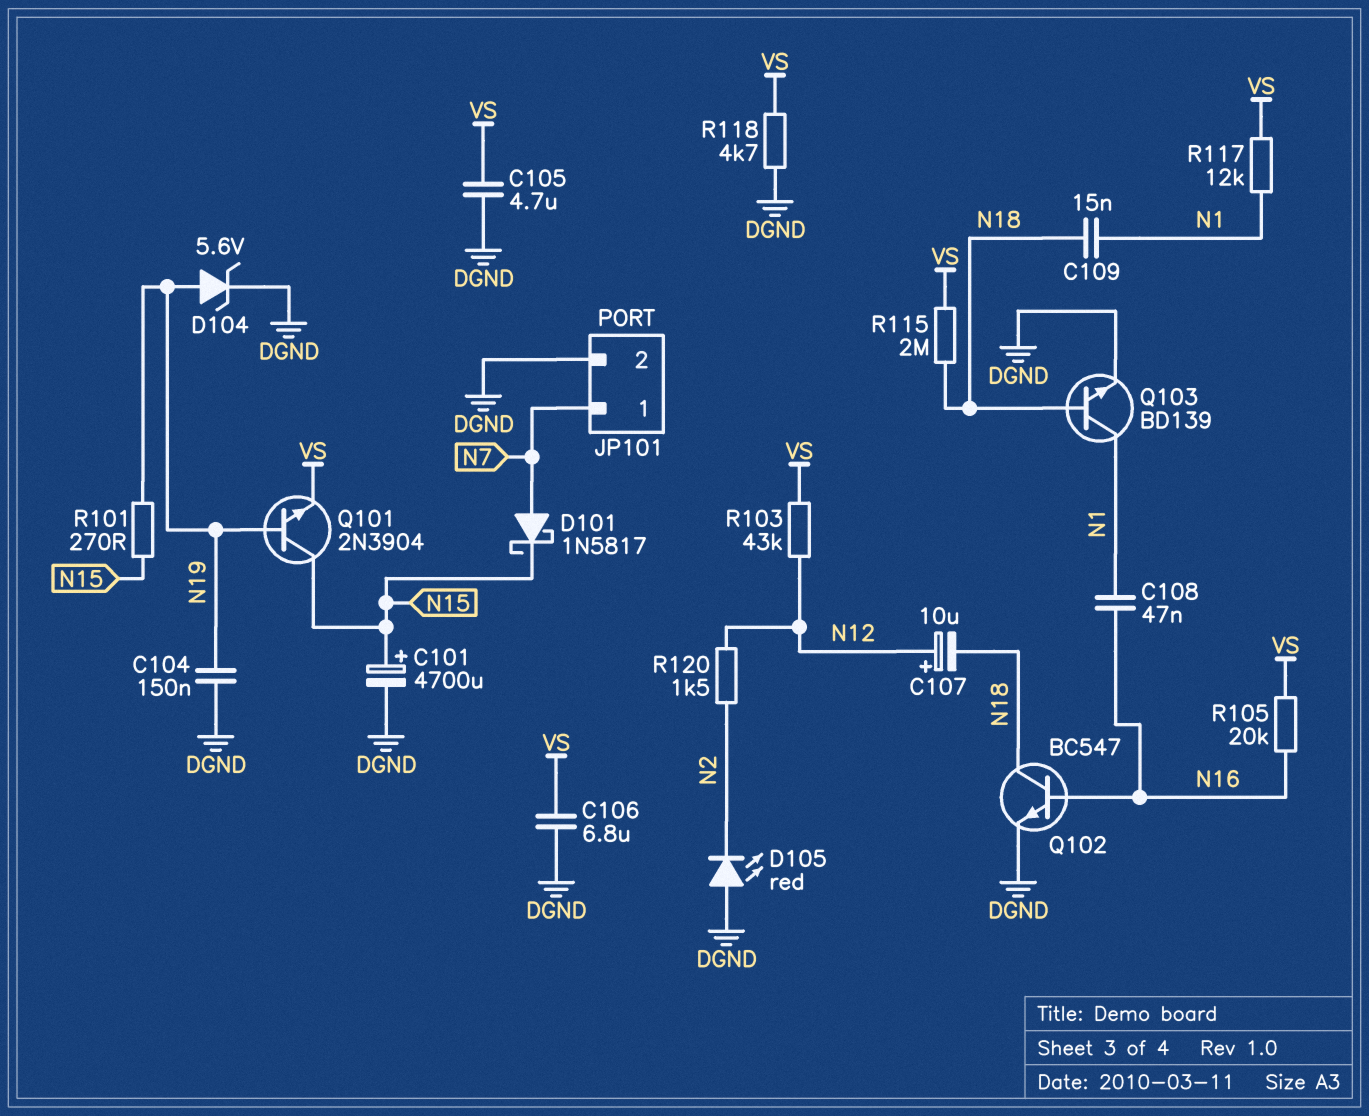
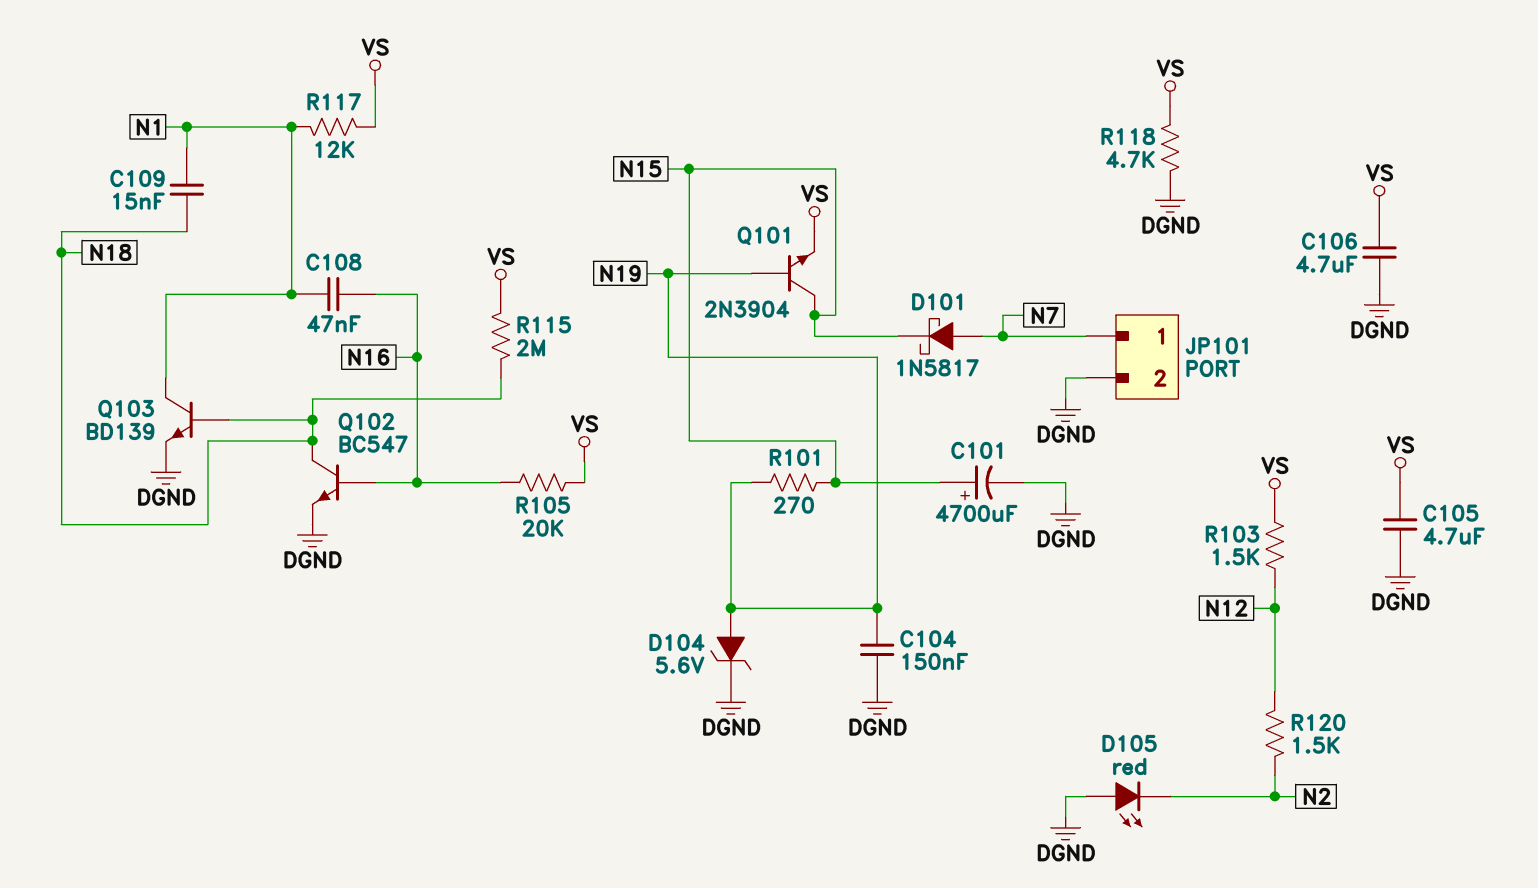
C106: 6.8uF (DGND, VS) -> 4.7uF (DGND, VS)
C107: 10uF (plus N12, minus N18) -> none
R103: 43k (N12, VS) -> 1.5k (N12, VS)

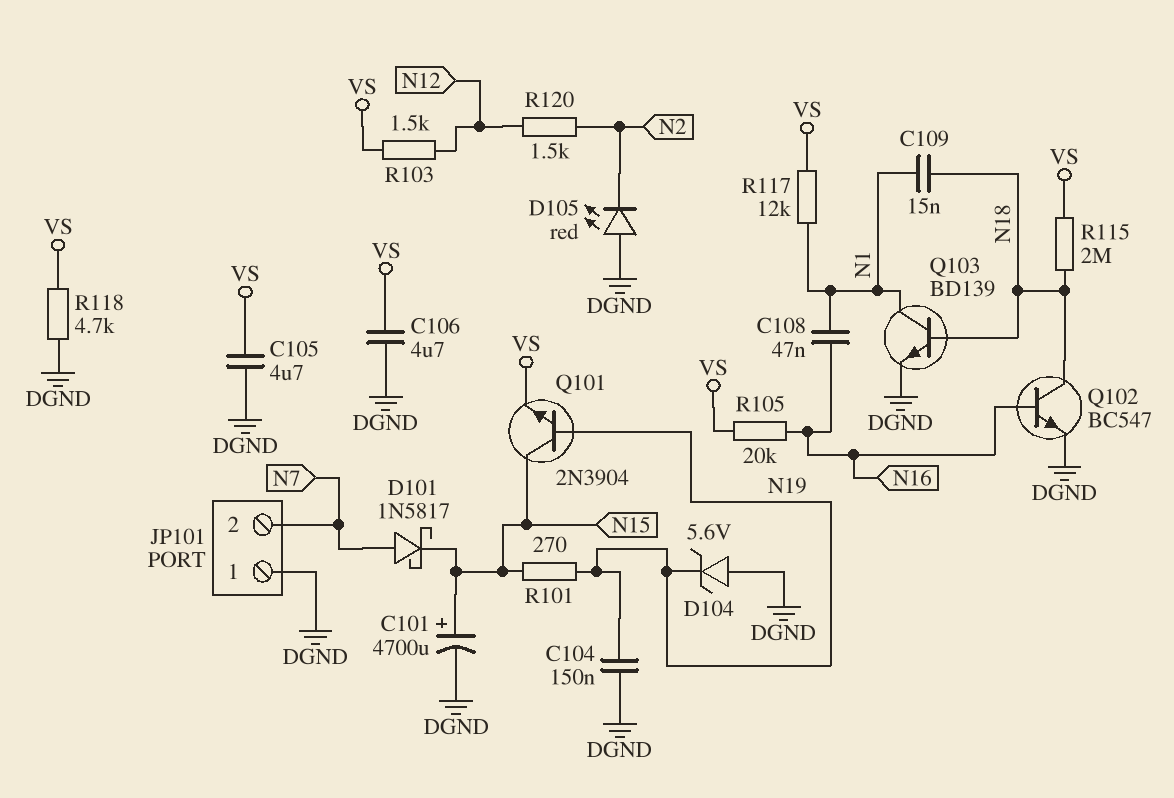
D104: zener 5.6V (A N19, K DGND) -> zener 5.6V (A DGND, K N19)
JP101 pin 1: N7 -> DGND
JP101 pin 2: DGND -> N7

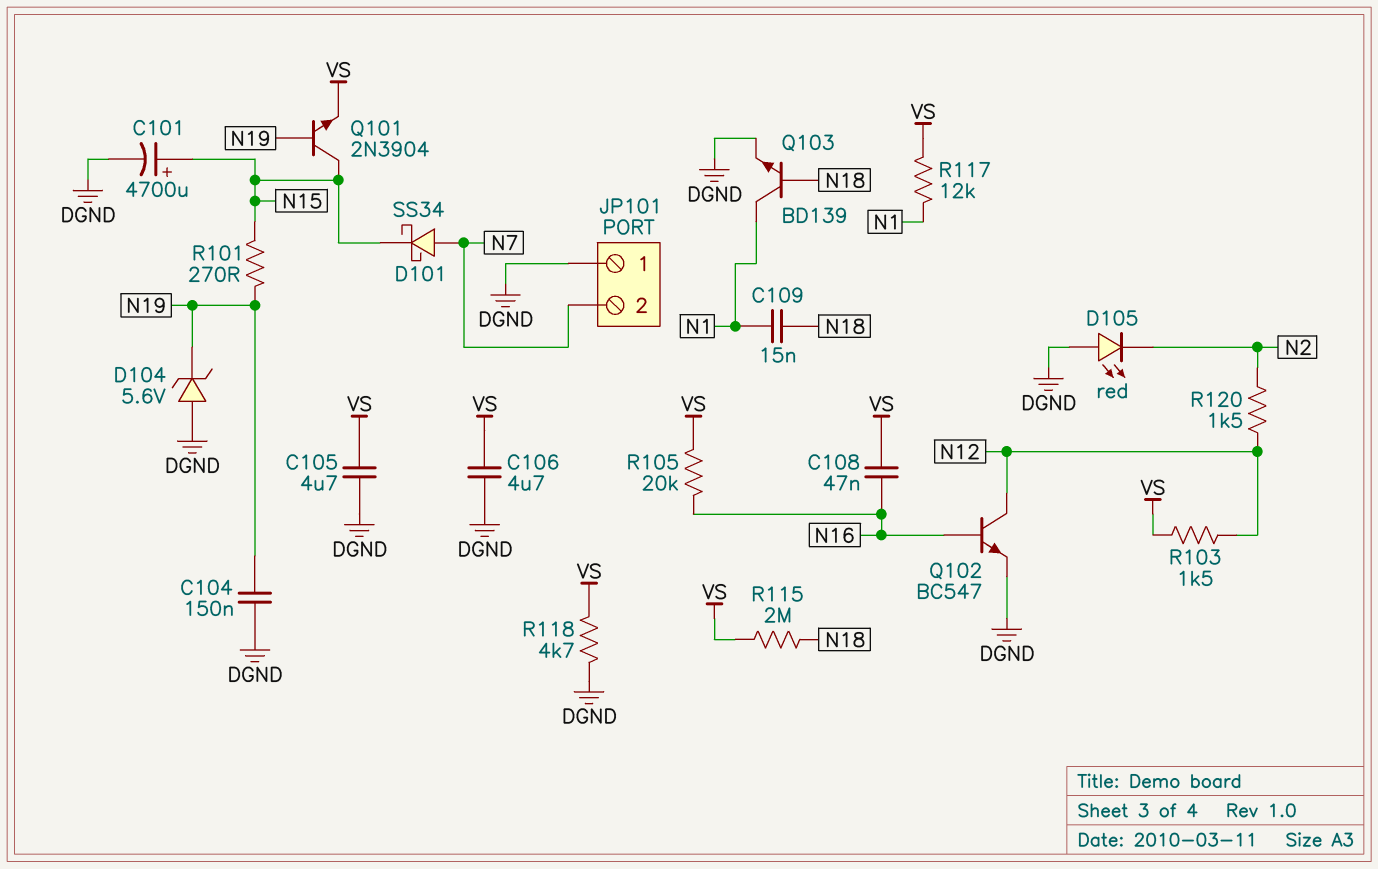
C108: 47nF (N1, N16) -> 47nF (N16, VS)
D101: schottky 1N5817 (A N7, K N15) -> schottky SS34 (A N7, K N15)
Q102: NPN BC547 (B N16, C N18, E DGND) -> NPN BC547 (B N16, C N12, E DGND)

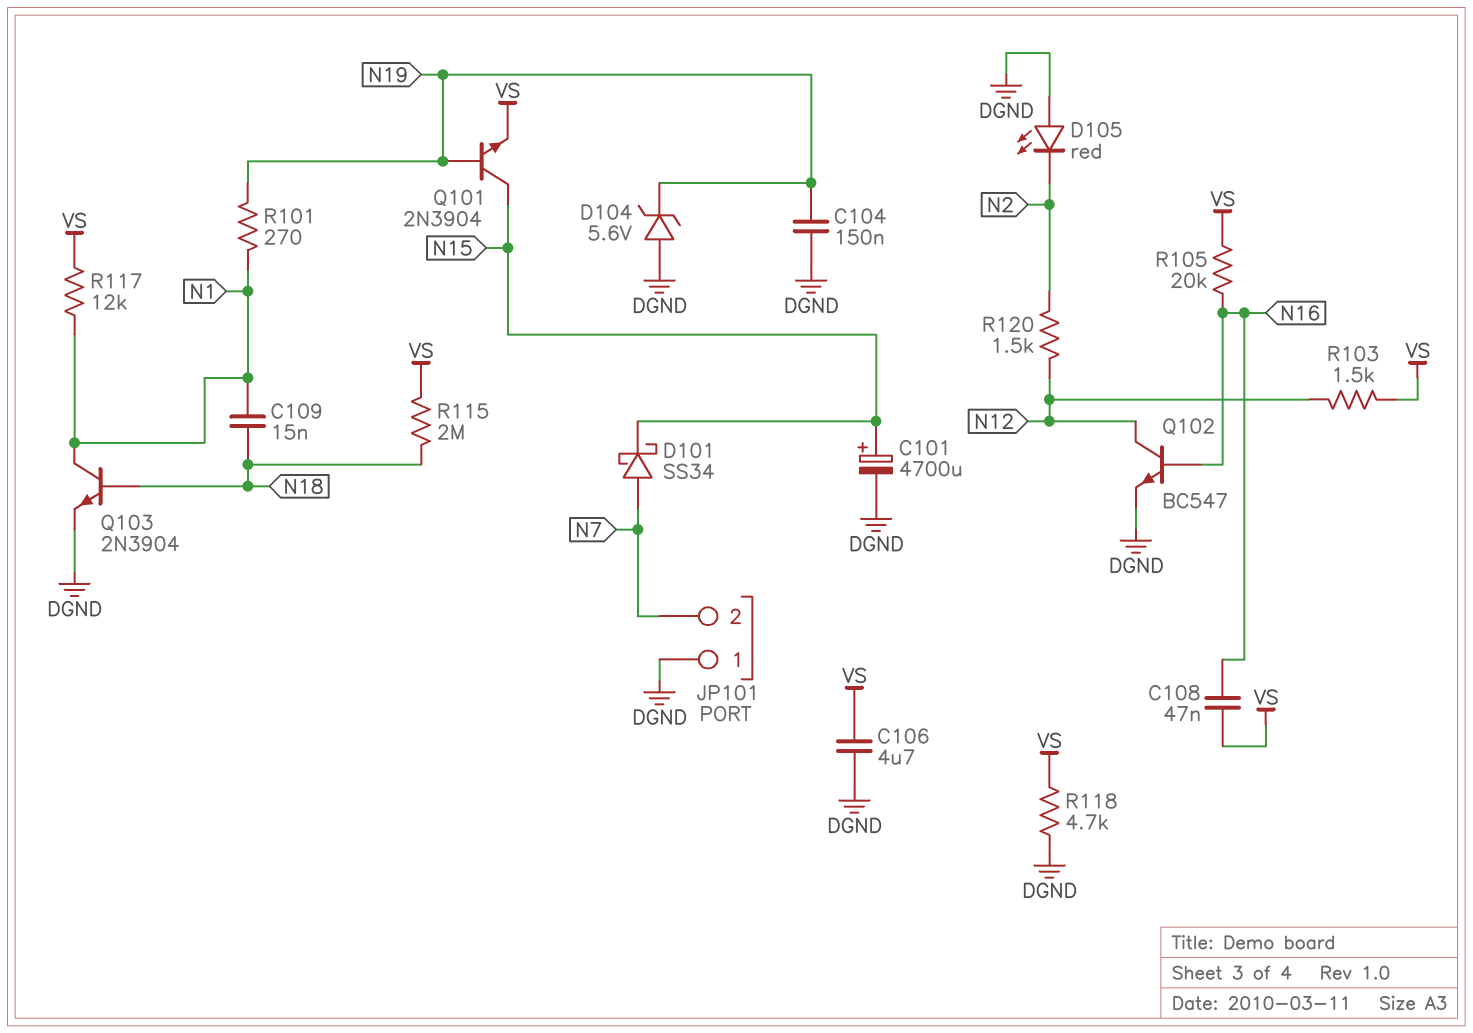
C105: 4.7uF (DGND, VS) -> none
Q103: NPN BD139 (B N18, C N1, E DGND) -> NPN 2N3904 (B N18, C N1, E DGND)
R101: 270 (N15, N19) -> 270 (N1, N19)

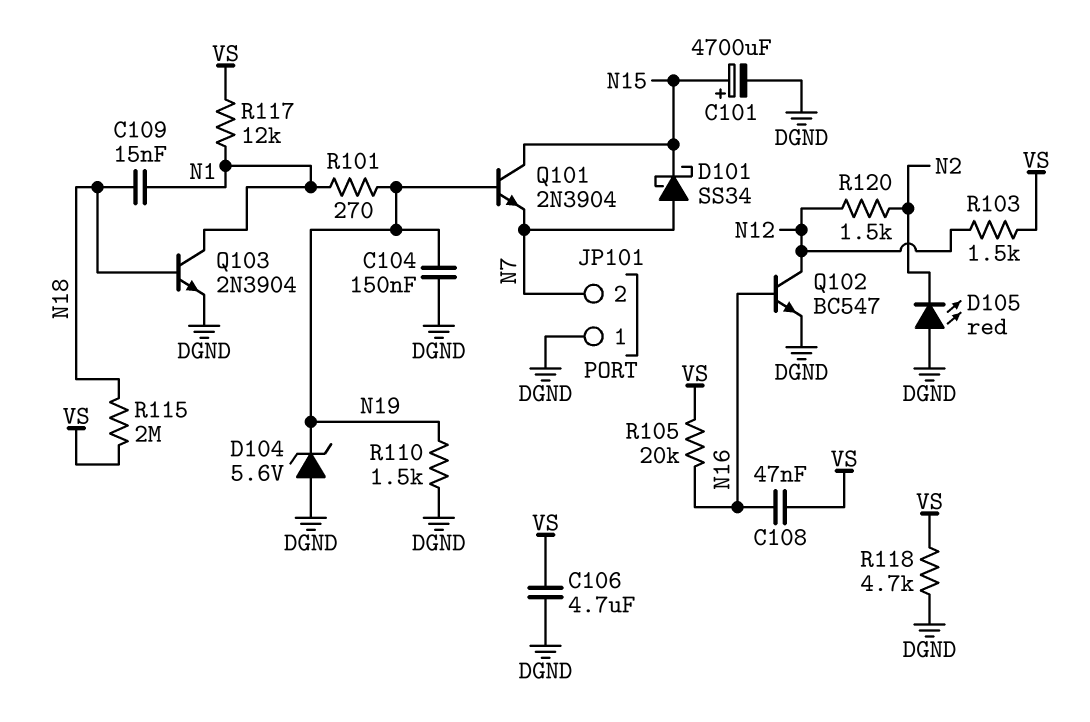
Q101: NPN 2N3904 (B N19, C N15, E VS) -> NPN 2N3904 (B N19, C N15, E N7)
R110: none -> 1.5k (DGND, N19)

